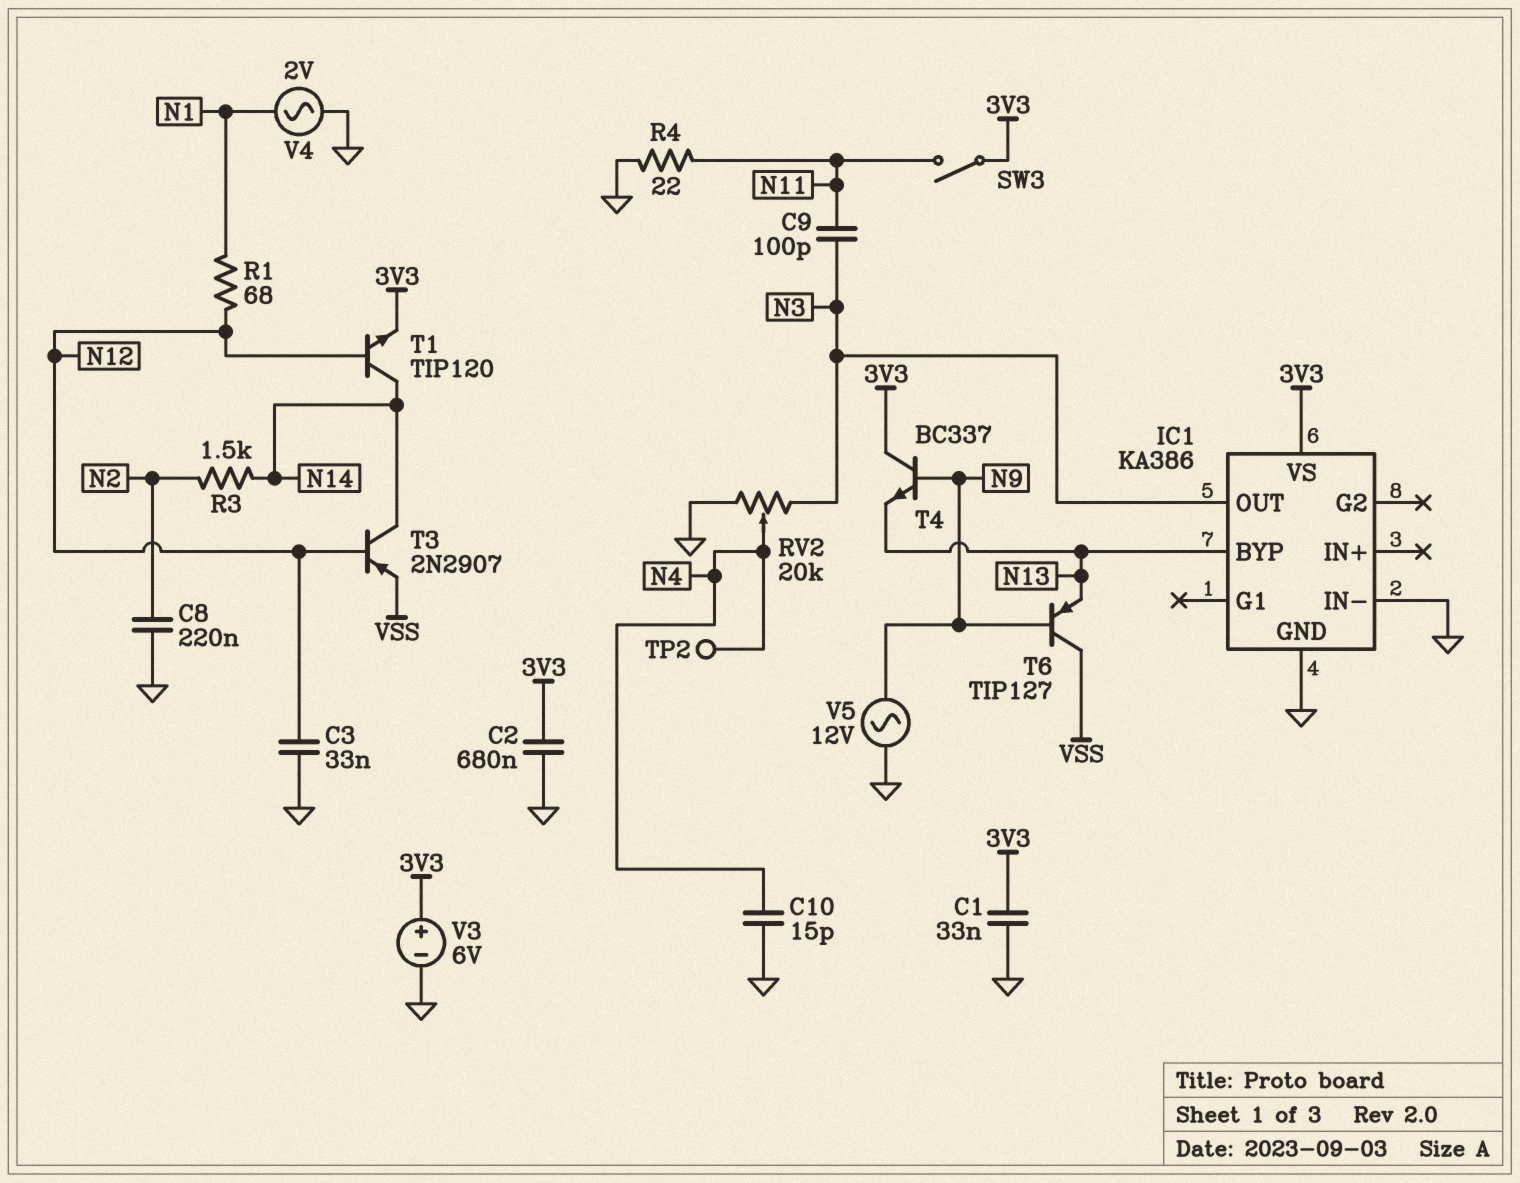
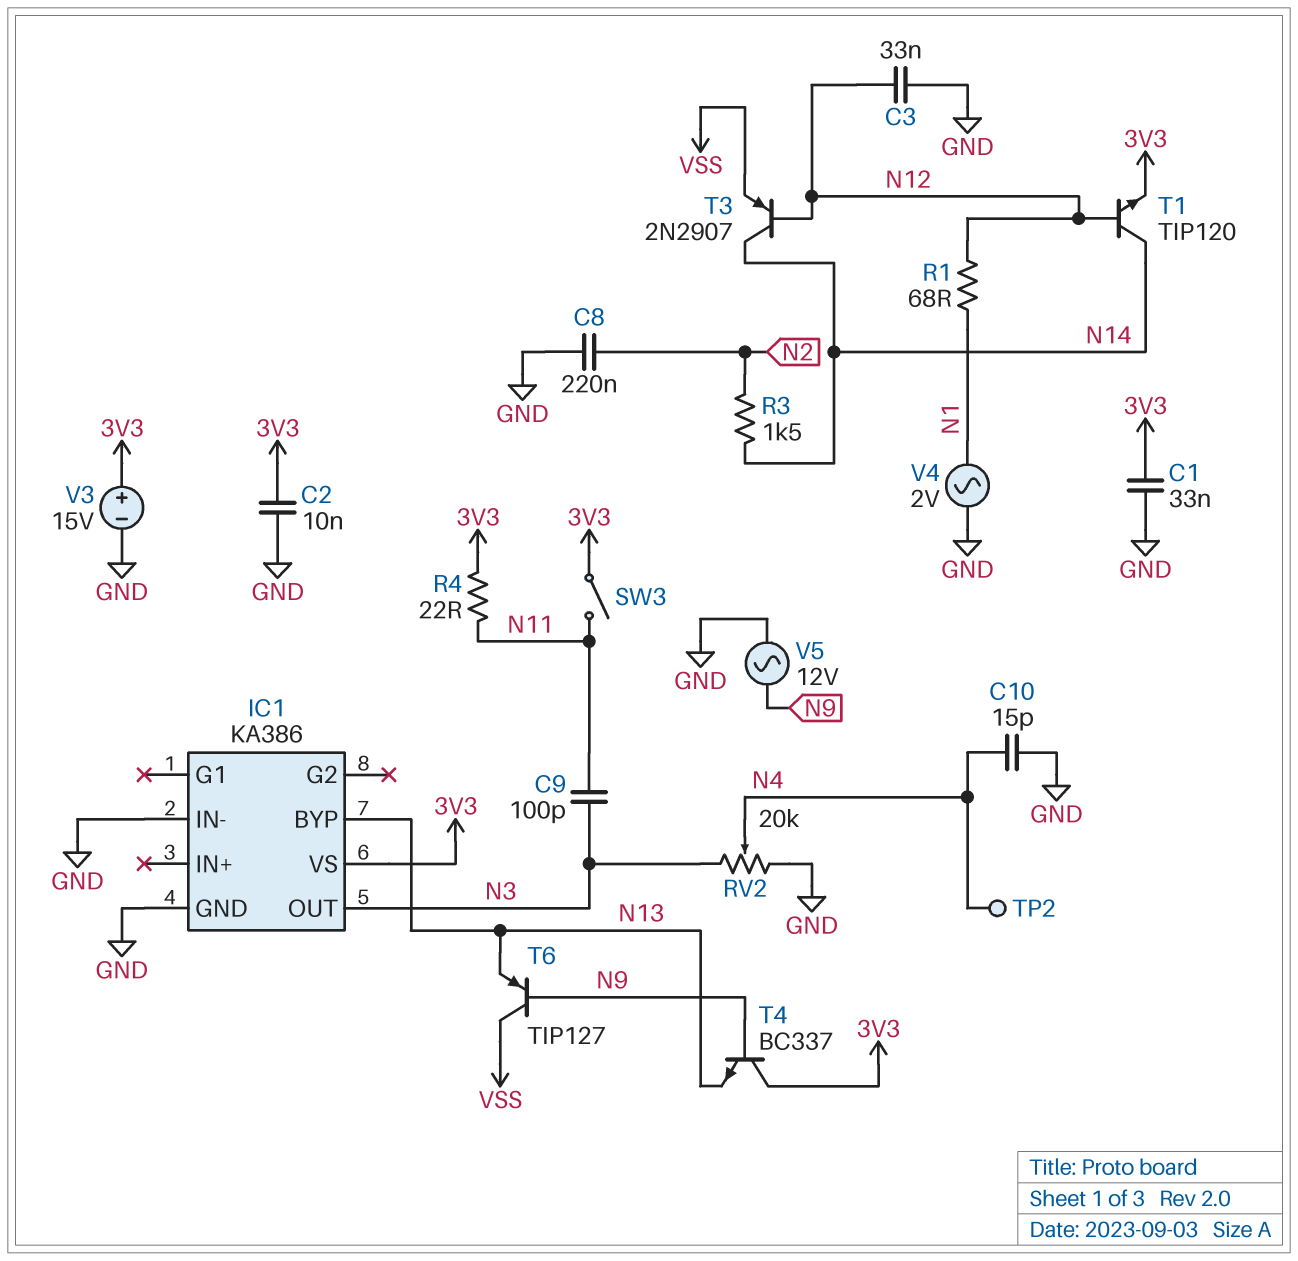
C2: 680nF (3V3, GND) -> 10nF (3V3, GND)
R4: 22 (GND, N11) -> 22 (3V3, N11)
V3: 6V (plus 3V3, minus GND) -> 15V (plus 3V3, minus GND)

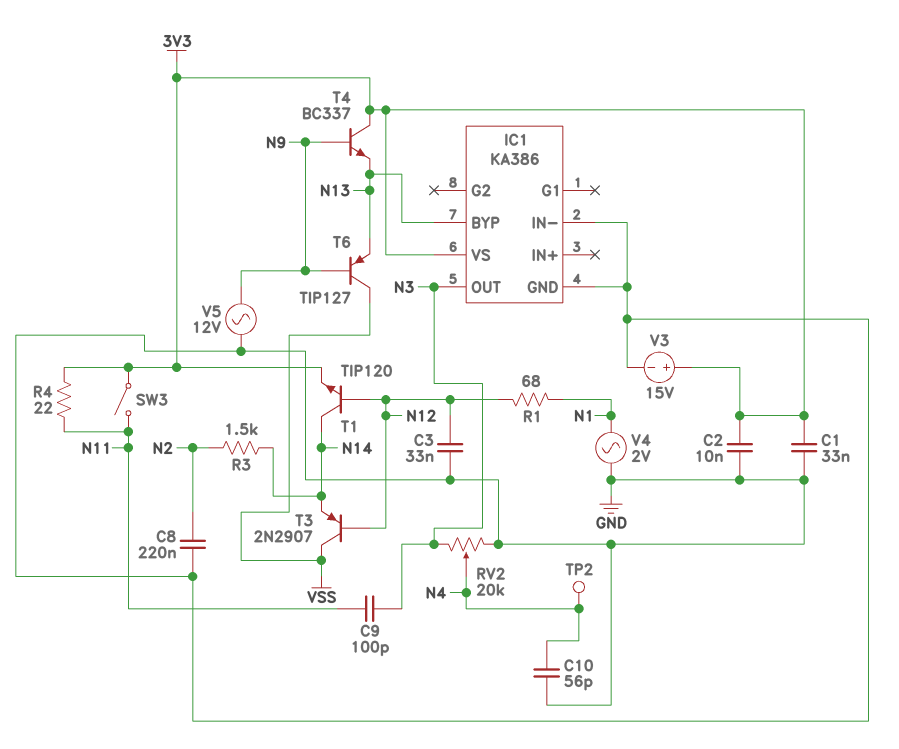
C10: 15pF (GND, N4) -> 56pF (GND, N4)
T3: PNP 2N2907 (B N12, C N14, E VSS) -> PNP 2N2907 (B N12, C VSS, E N14)

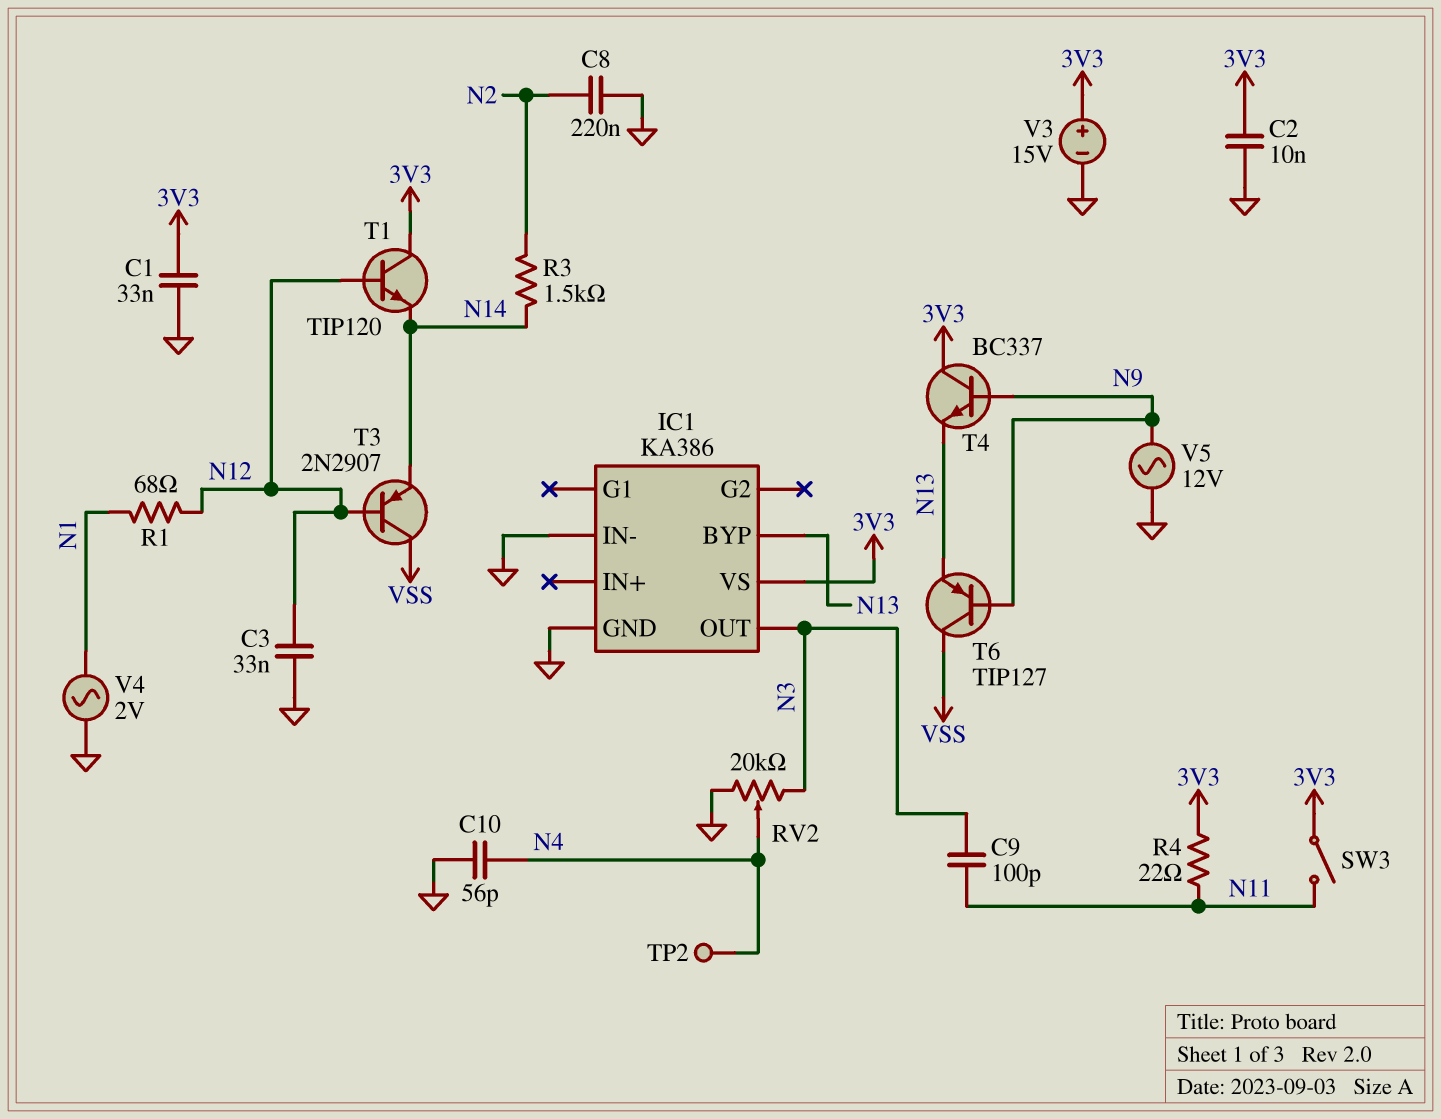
T1: NPN TIP120 (B N12, C N14, E 3V3) -> NPN TIP120 (B N12, C 3V3, E N14)

